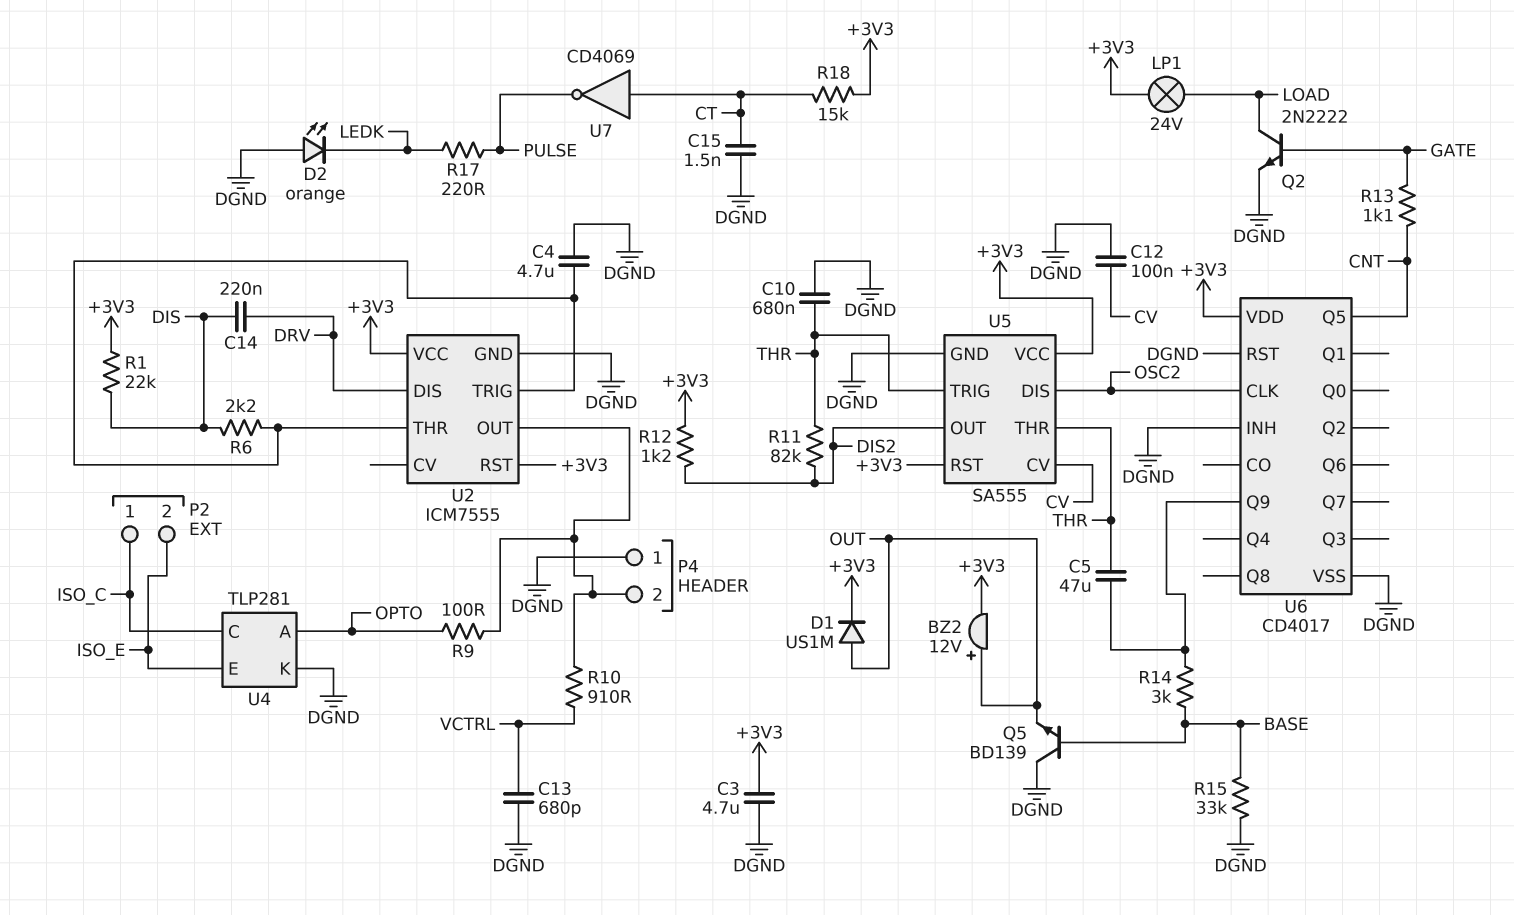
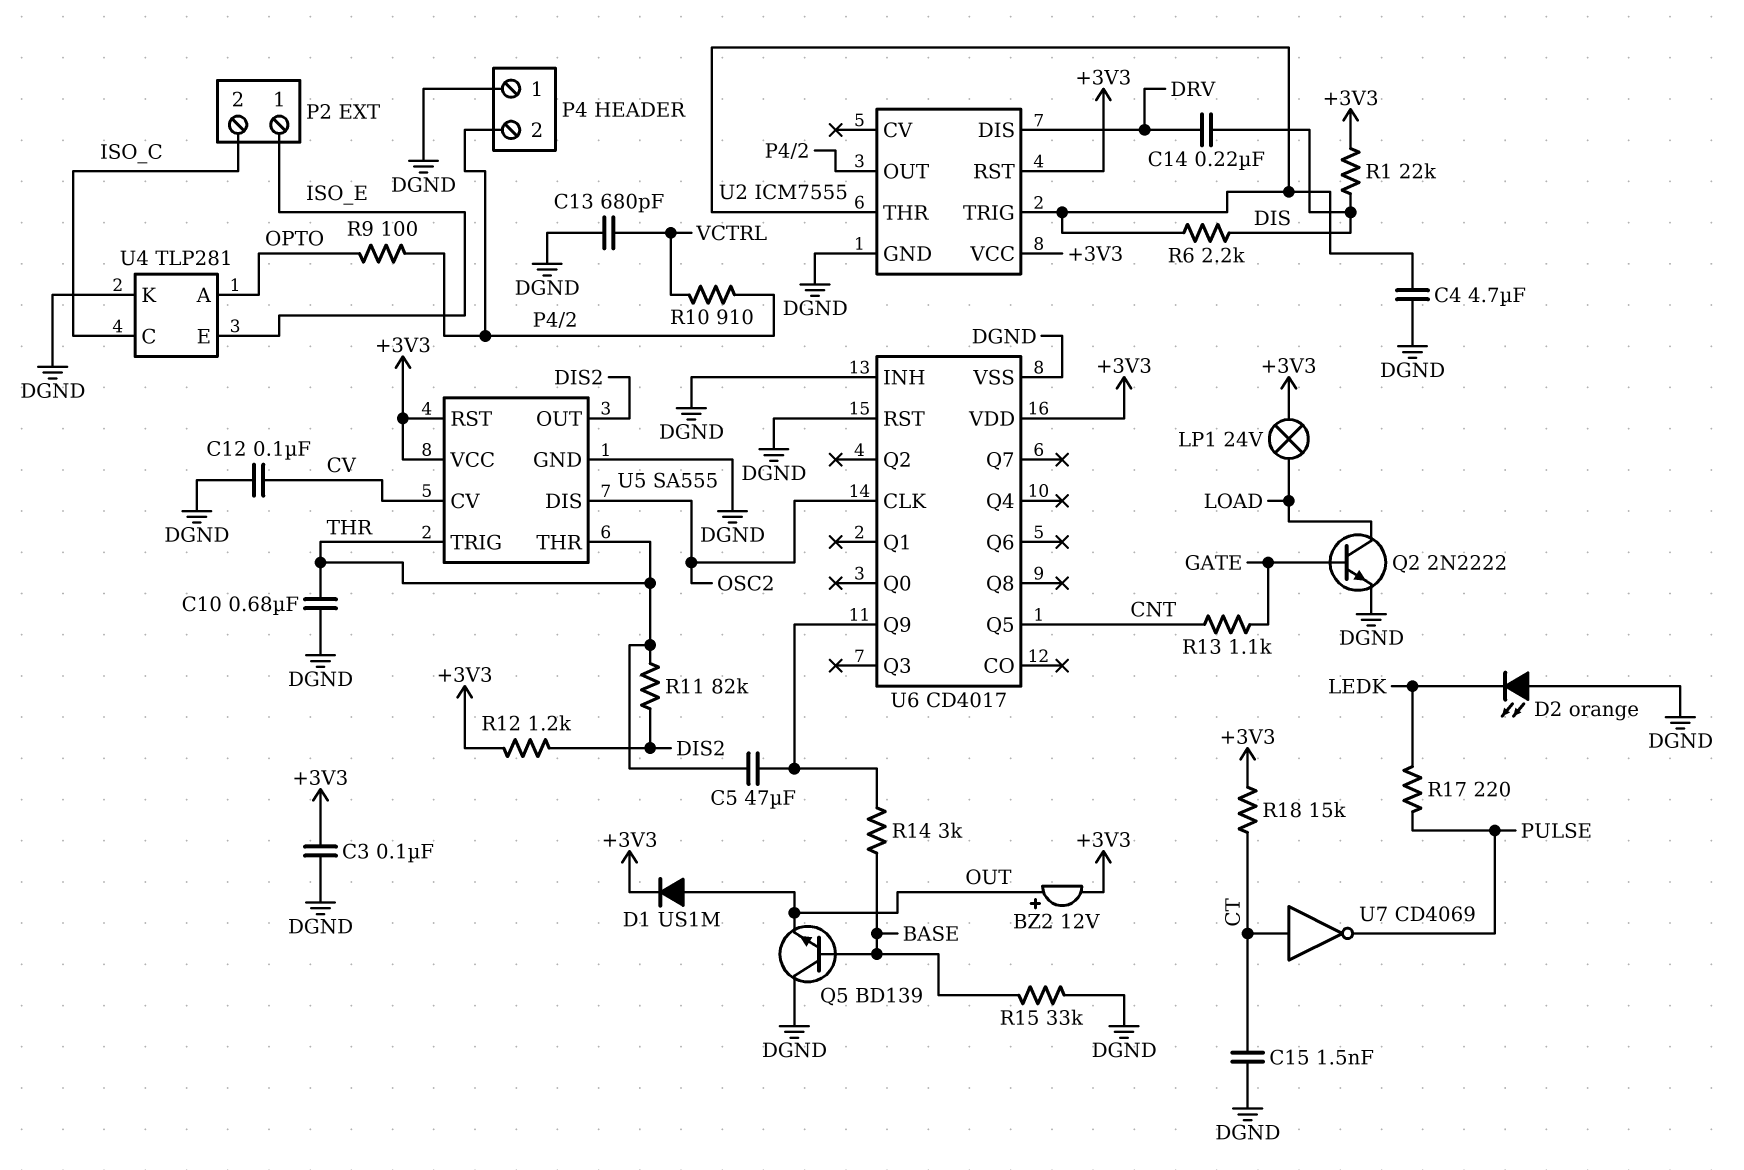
C3: 4.7uF (+3V3, DGND) -> 100nF (+3V3, DGND)
P2 pin 1: ISO_C -> ISO_E
P2 pin 2: ISO_E -> ISO_C

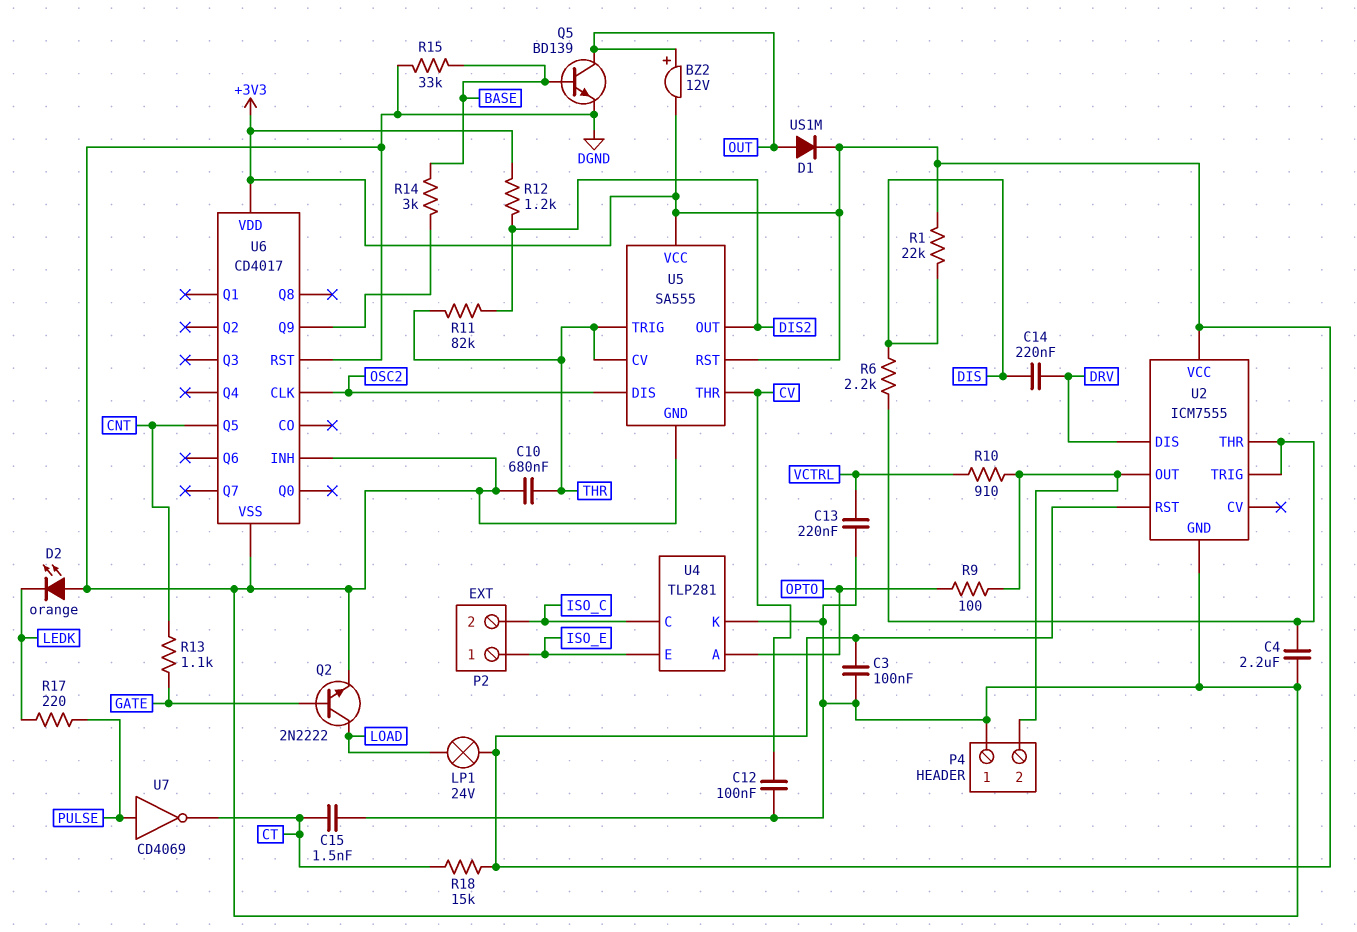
C4: 4.7uF (DGND, U2/THR) -> 2.2uF (DGND, U2/THR)
C5: 47uF (THR, U6/Q9) -> none
C13: 680pF (DGND, VCTRL) -> 220nF (DGND, VCTRL)
Q5: NPN BD139 (B BASE, C DGND, E OUT) -> NPN BD139 (B BASE, C OUT, E DGND)
U5 pin CV: CV -> THR
U5 pin THR: THR -> CV
U7: NOT CD4069 (in CT, out PULSE) -> NOT CD4069 (in PULSE, out CT)

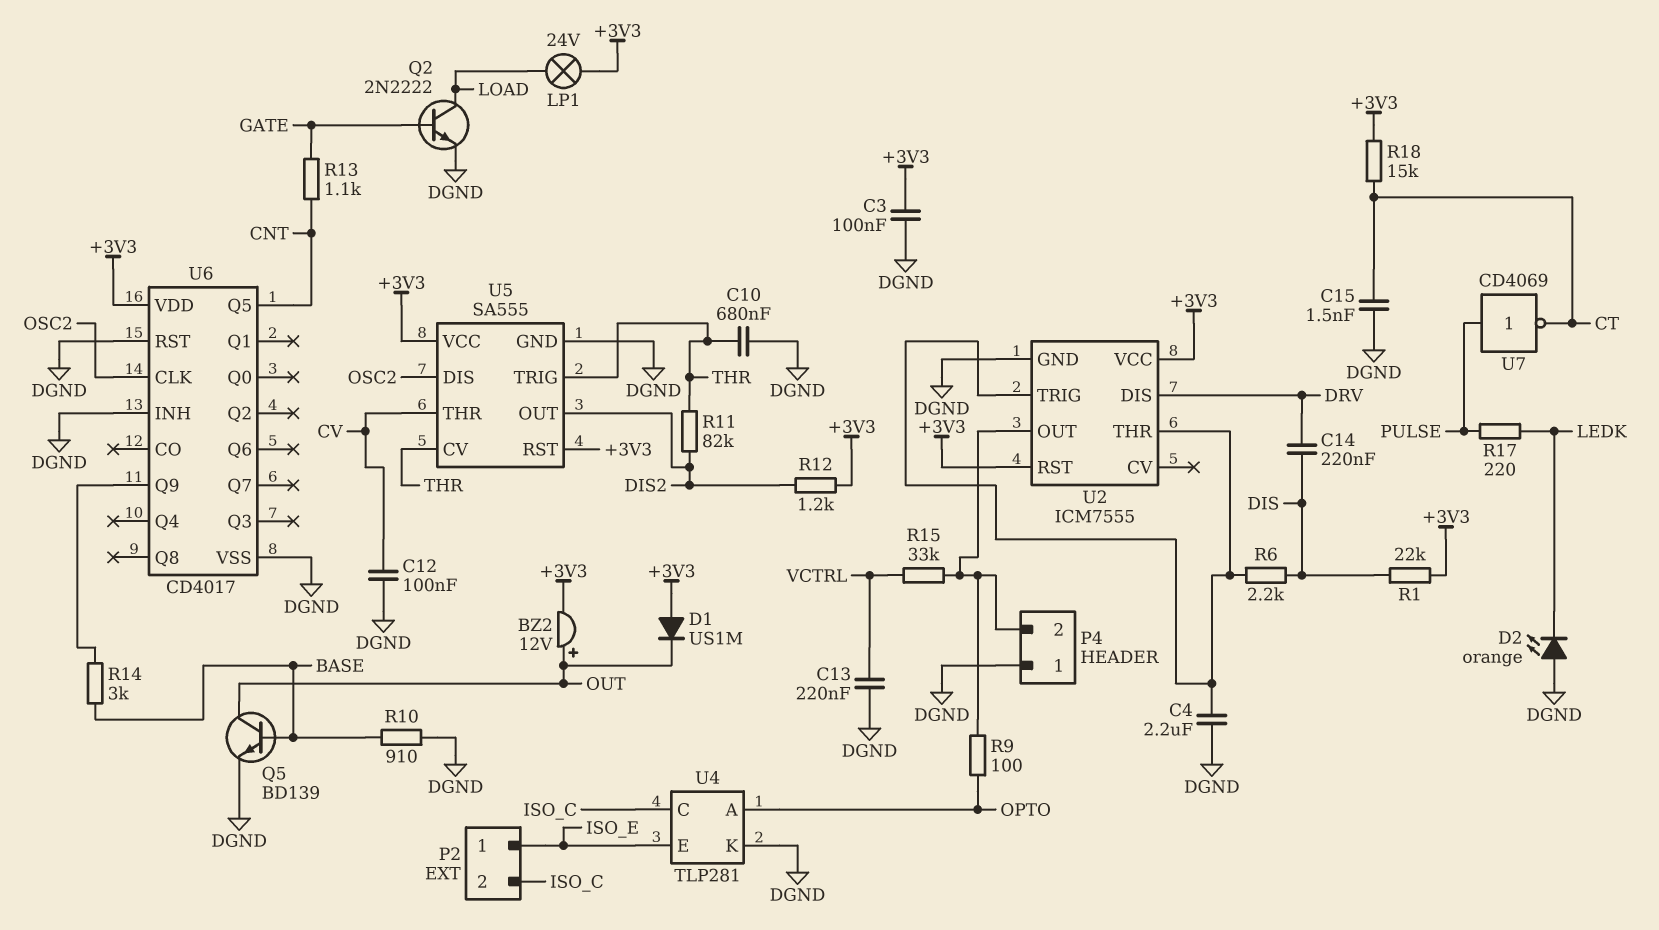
D1: diode US1M (A OUT, K +3V3) -> diode US1M (A +3V3, K OUT)
R10: 910 (P4/2, VCTRL) -> 910 (BASE, DGND)
R15: 33k (BASE, DGND) -> 33k (P4/2, VCTRL)

